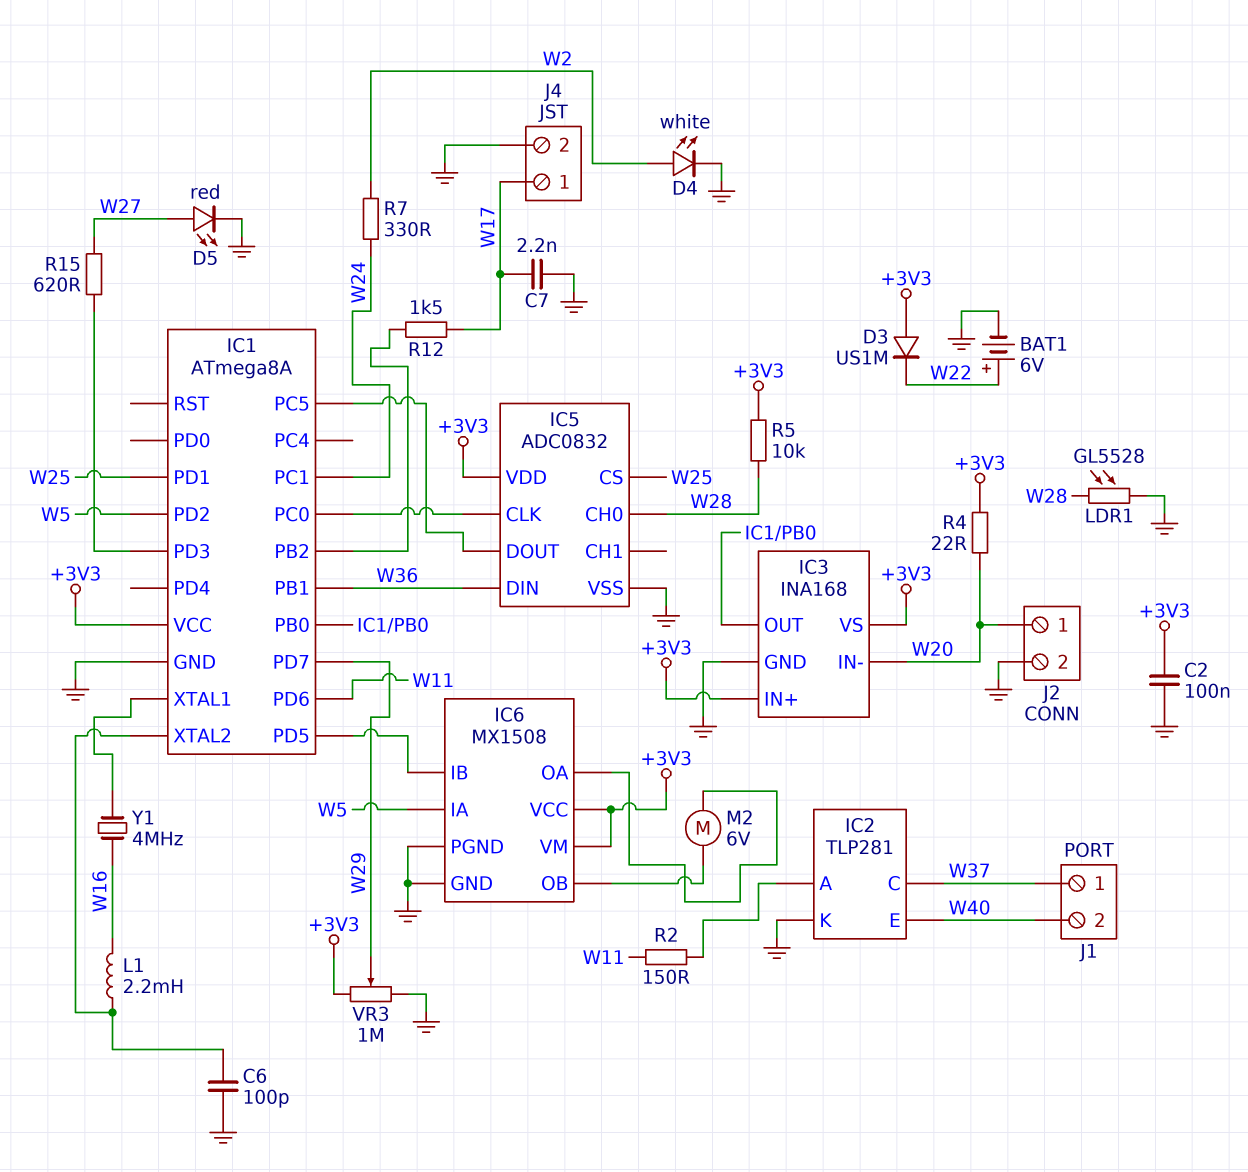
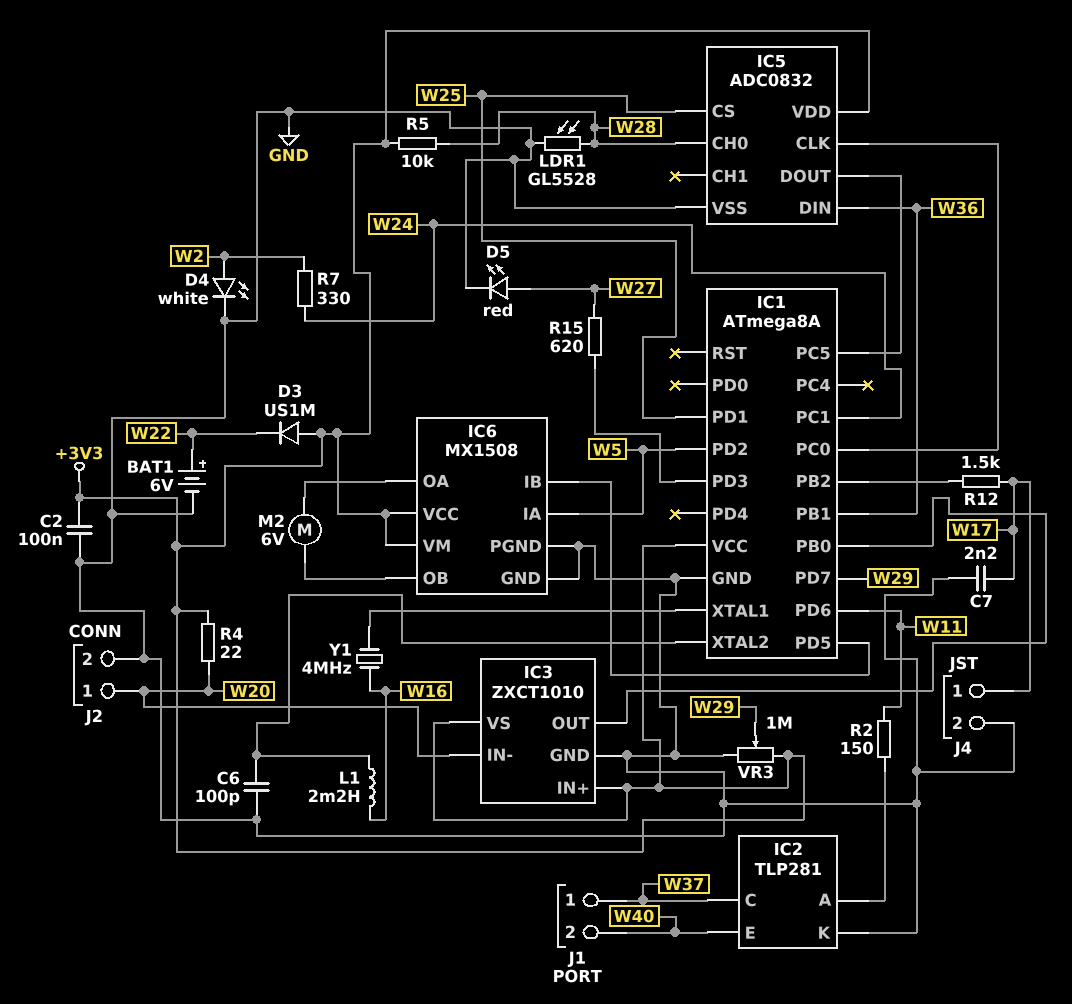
IC3: INA168 -> ZXCT1010

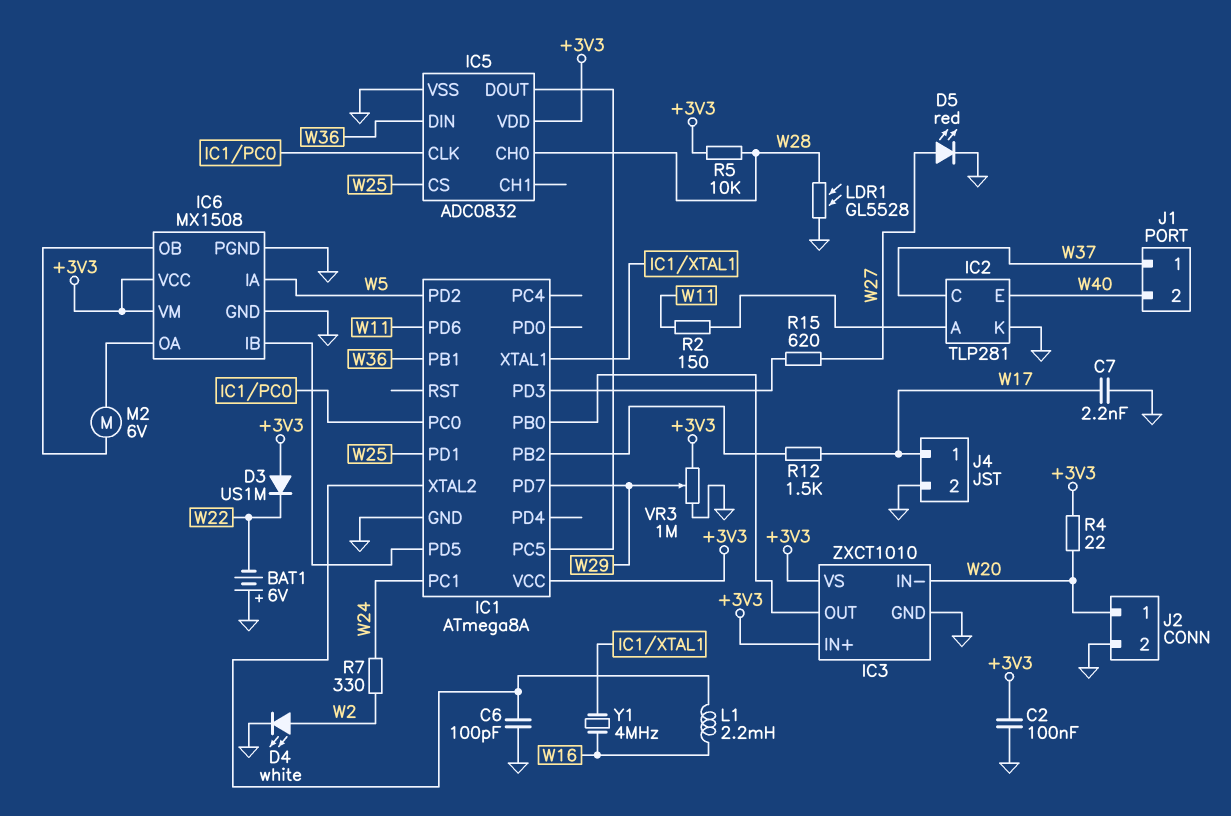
BAT1: 6V (plus W22, minus GND) -> 6V (plus GND, minus W22)

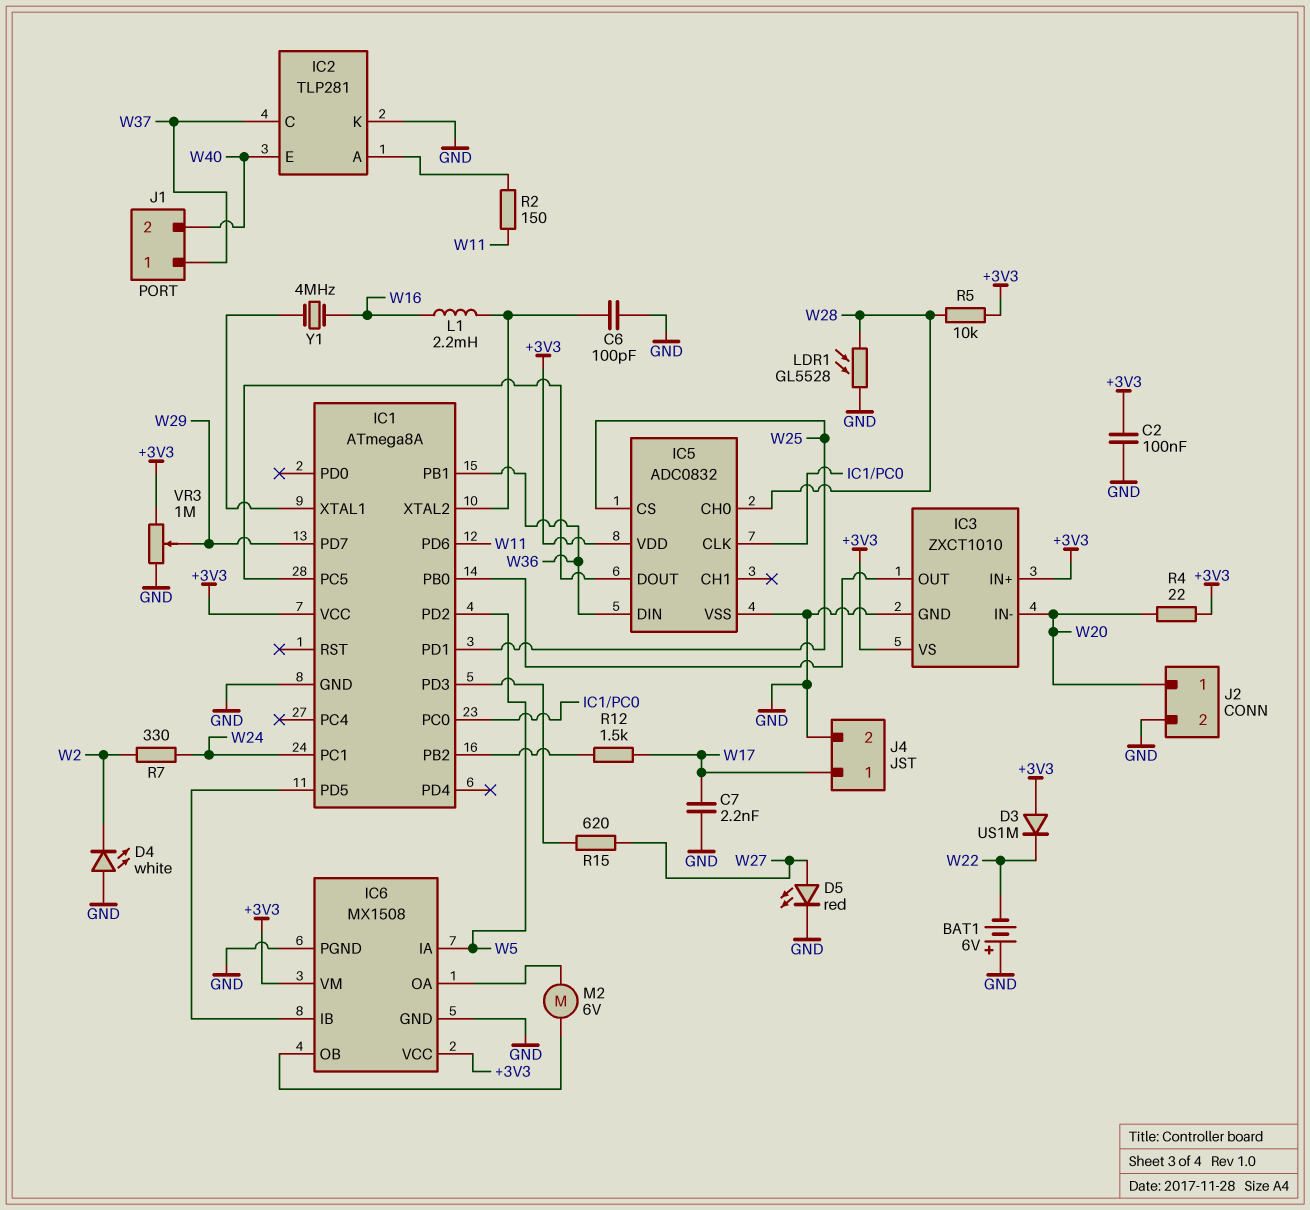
D4: LED white (A W2, K GND) -> LED white (A GND, K W2)

